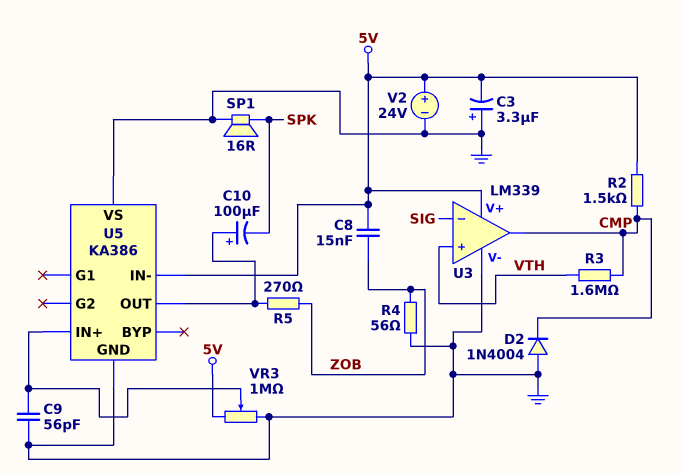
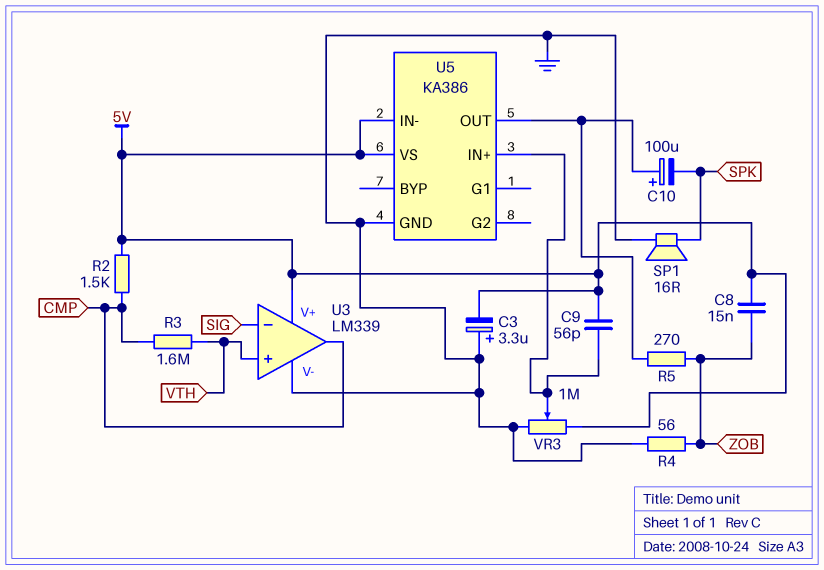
C9: 56pF (GND, U5/IN+) -> 56pF (5V, U5/IN+)
D2: diode 1N4004 (A GND, K CMP) -> none
U5 pin VS: GND -> 5V
V2: 24V (plus 5V, minus GND) -> none

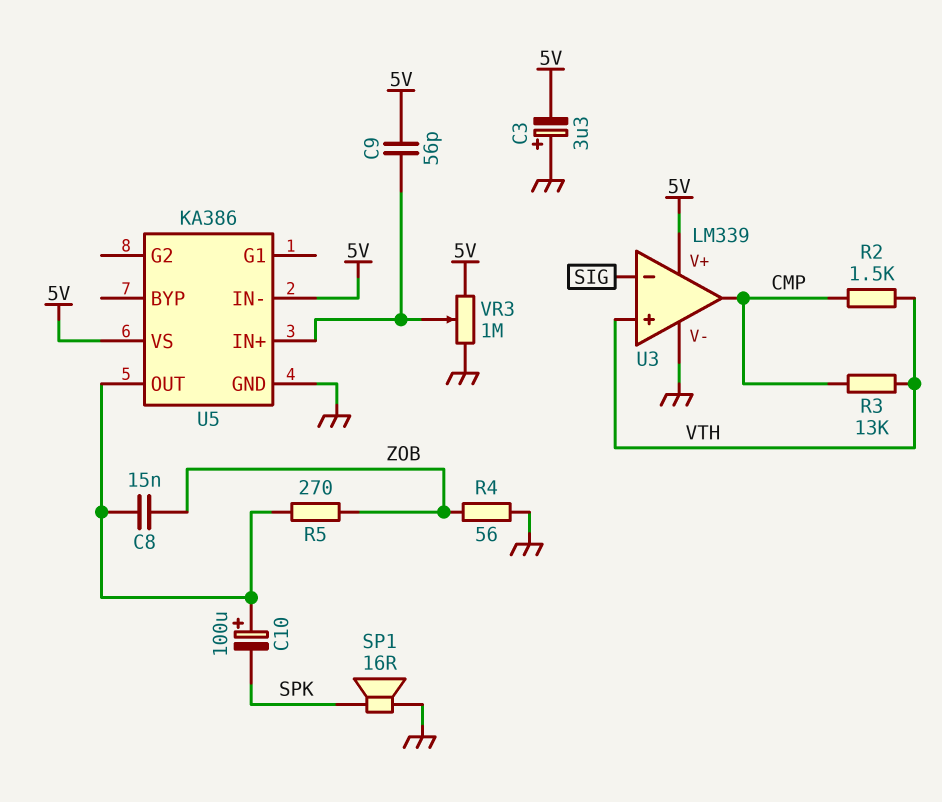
C8: 15nF (5V, ZOB) -> 15nF (U5/OUT, ZOB)
R2: 1.5k (5V, CMP) -> 1.5k (CMP, VTH)
R3: 1.6M (CMP, VTH) -> 13k (CMP, VTH)

